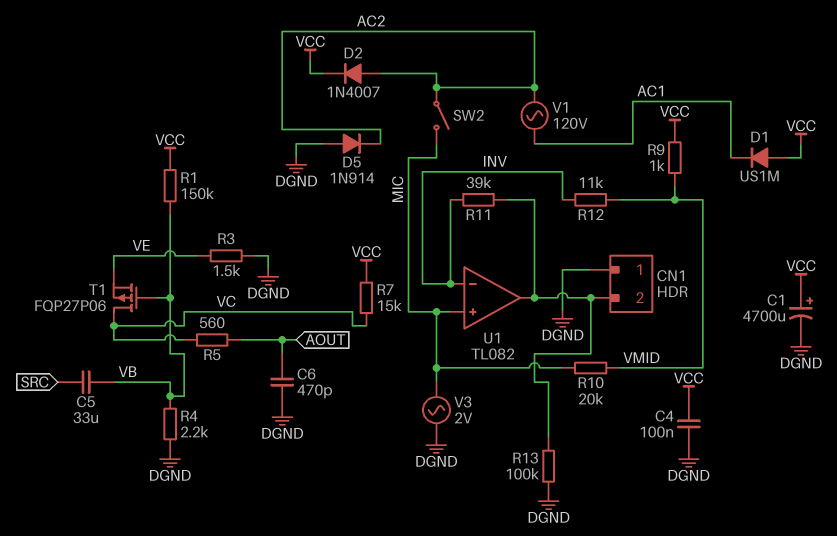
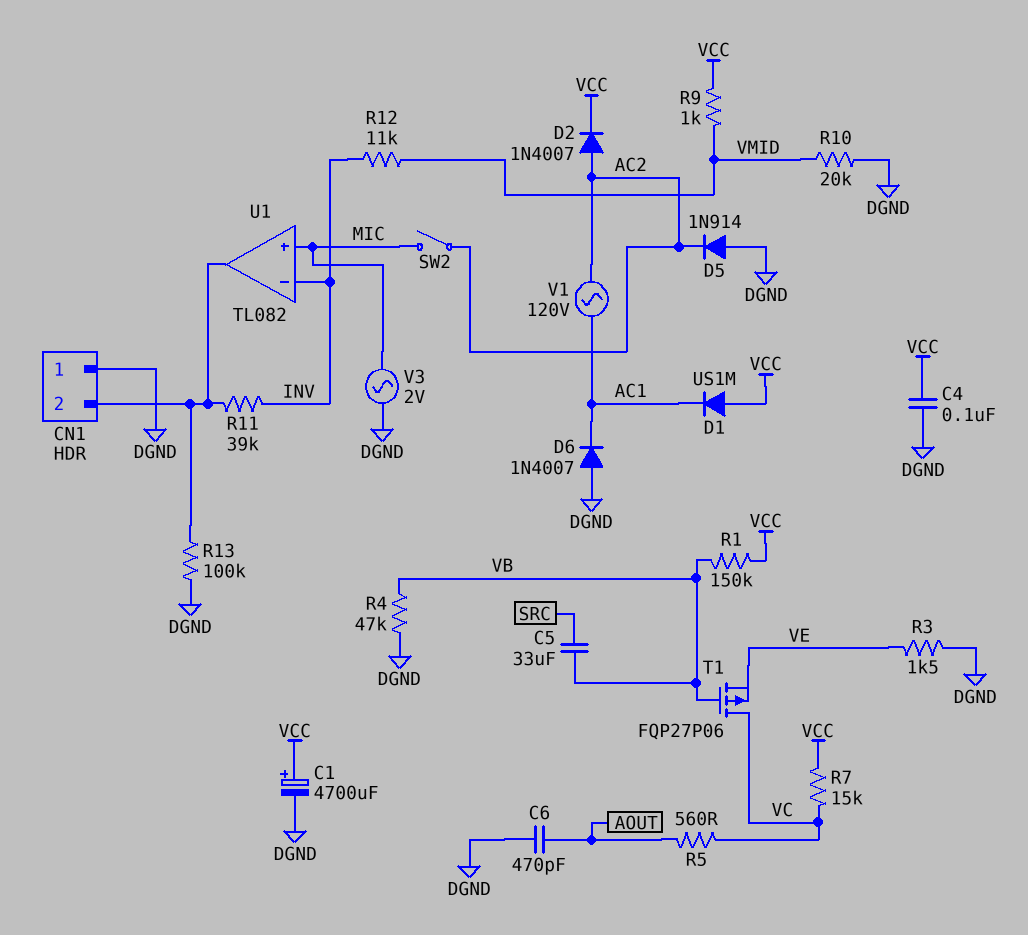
D6: none -> diode 1N4007 (A DGND, K AC1)
R4: 2.2k (DGND, VB) -> 47k (DGND, VB)
R10: 20k (MIC, VMID) -> 20k (DGND, VMID)

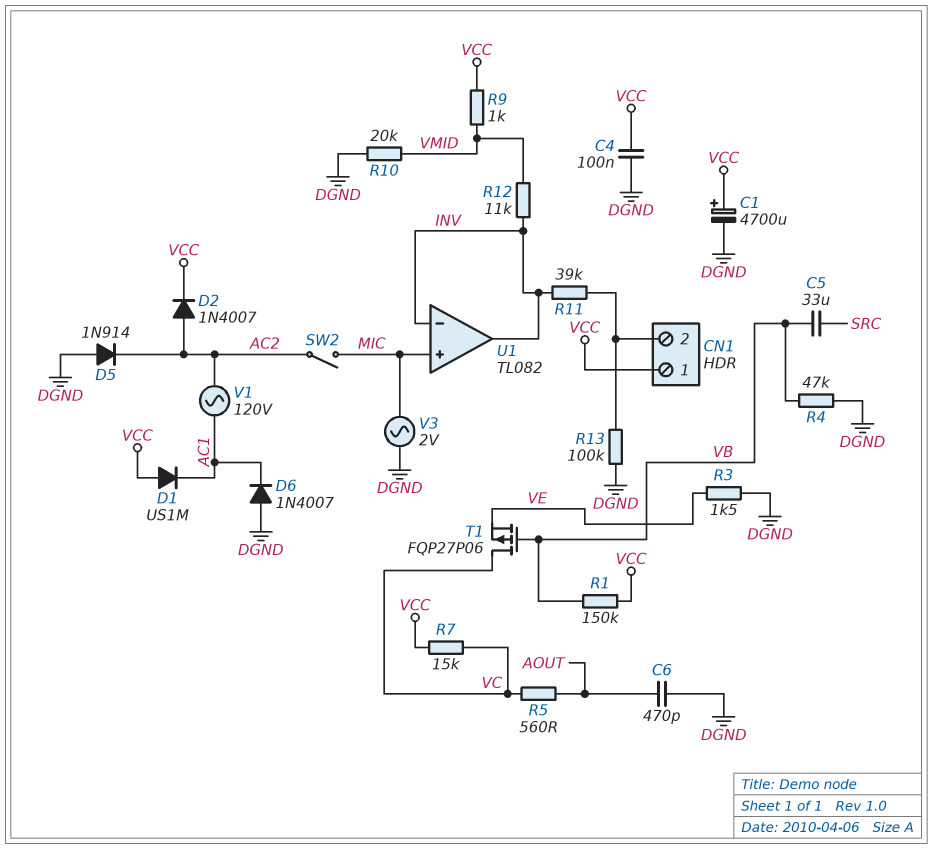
CN1 pin 1: DGND -> VCC
U1 pin out: CN1/2 -> INV

